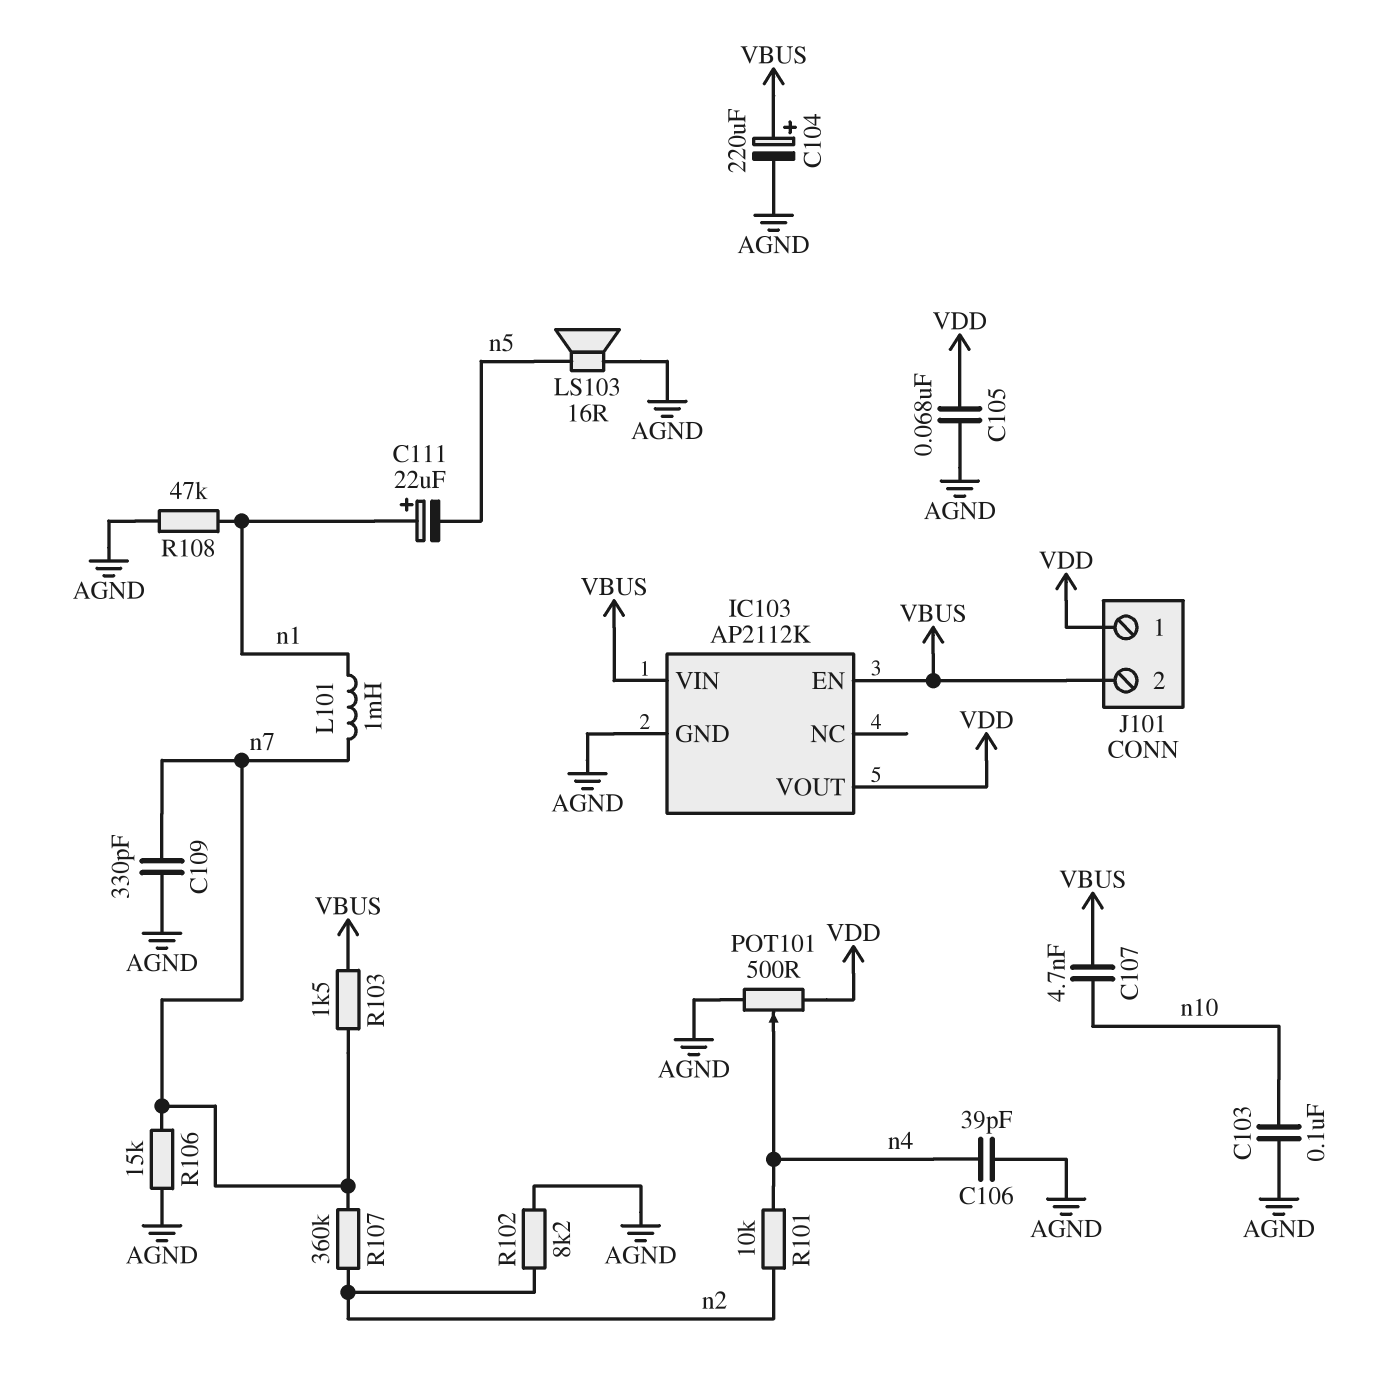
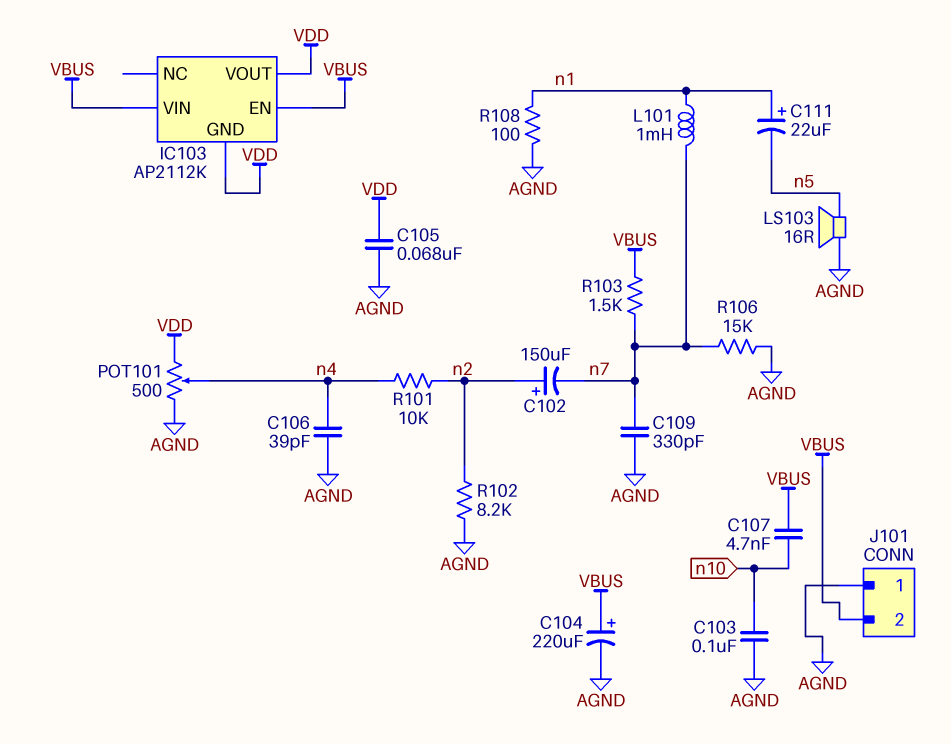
C102: none -> 150uF (plus n2, minus n7)
IC103 pin GND: AGND -> VDD
J101 pin 1: VDD -> AGND
R107: 360k (n2, n7) -> none
R108: 47k (AGND, n1) -> 100 (AGND, n1)

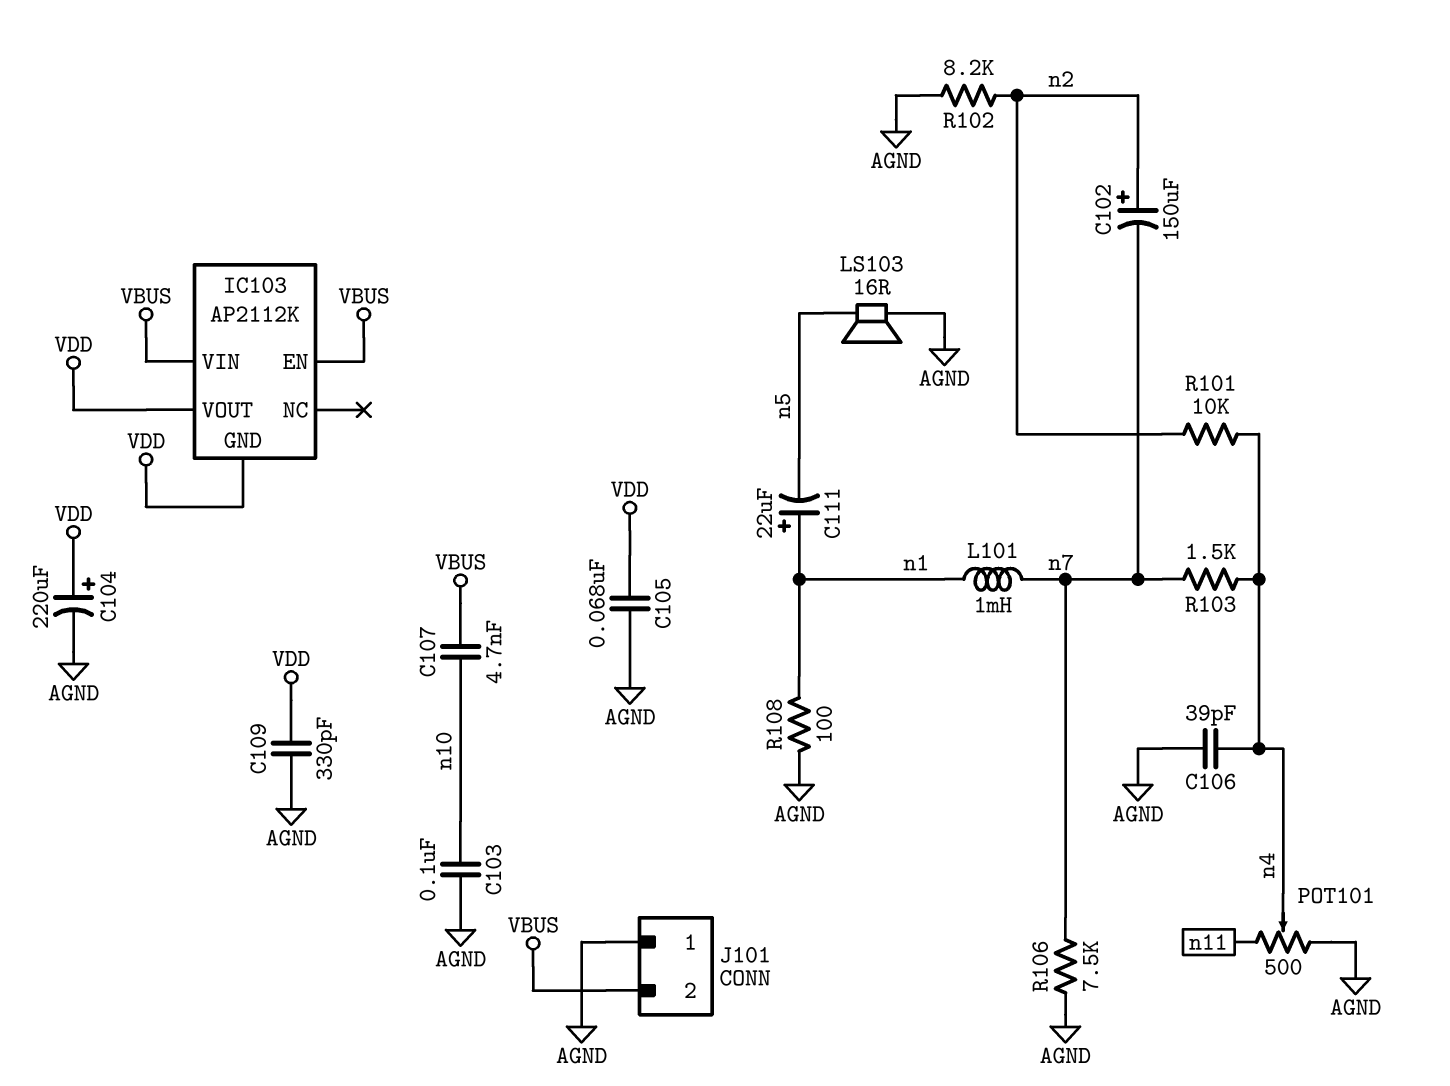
C104: 220uF (plus VBUS, minus AGND) -> 220uF (plus VDD, minus AGND)
C109: 330pF (AGND, n7) -> 330pF (AGND, VDD)
POT101: 500 (AGND, VDD, wiper n4) -> 500 (AGND, n11, wiper n4)
R103: 1.5k (VBUS, n7) -> 1.5k (n4, n7)
R106: 15k (AGND, n7) -> 7.5k (AGND, n7)

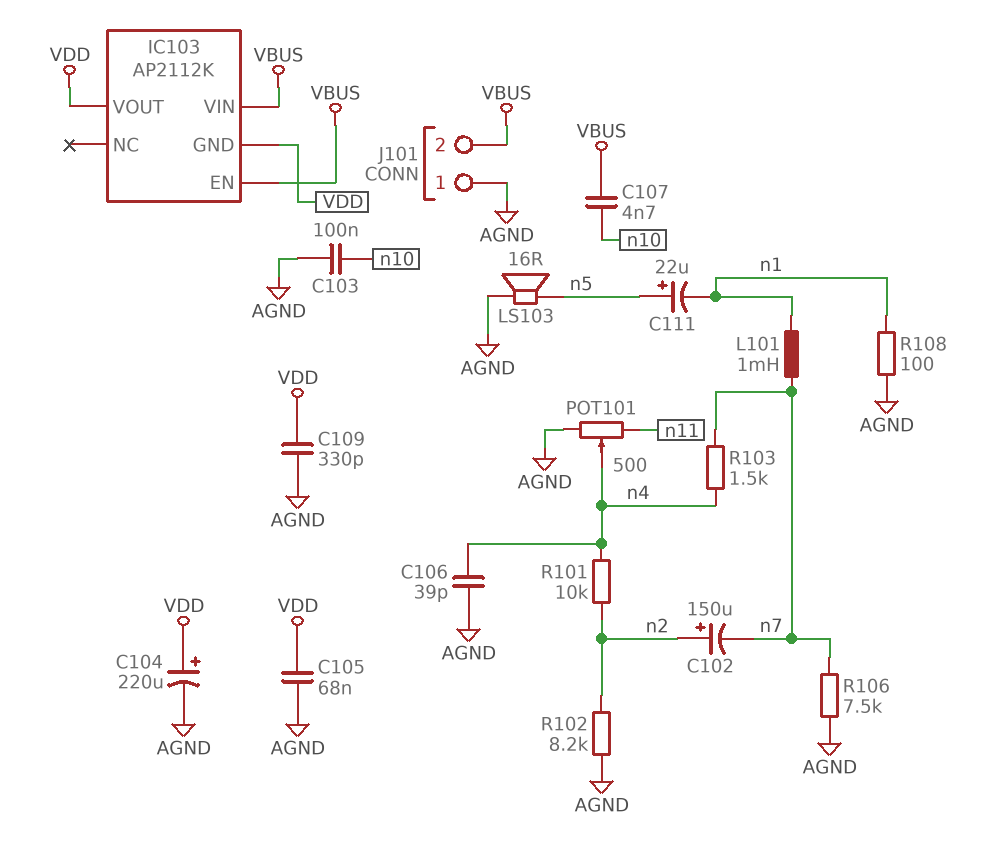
C111: 22uF (plus n1, minus n5) -> 22uF (plus n5, minus n1)

